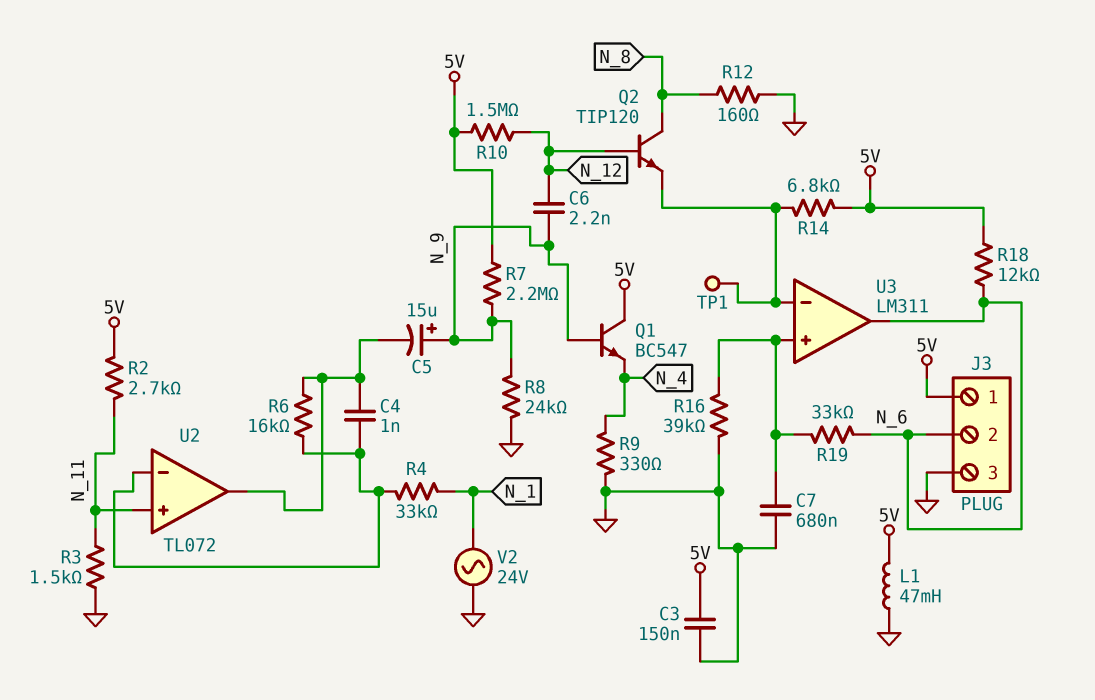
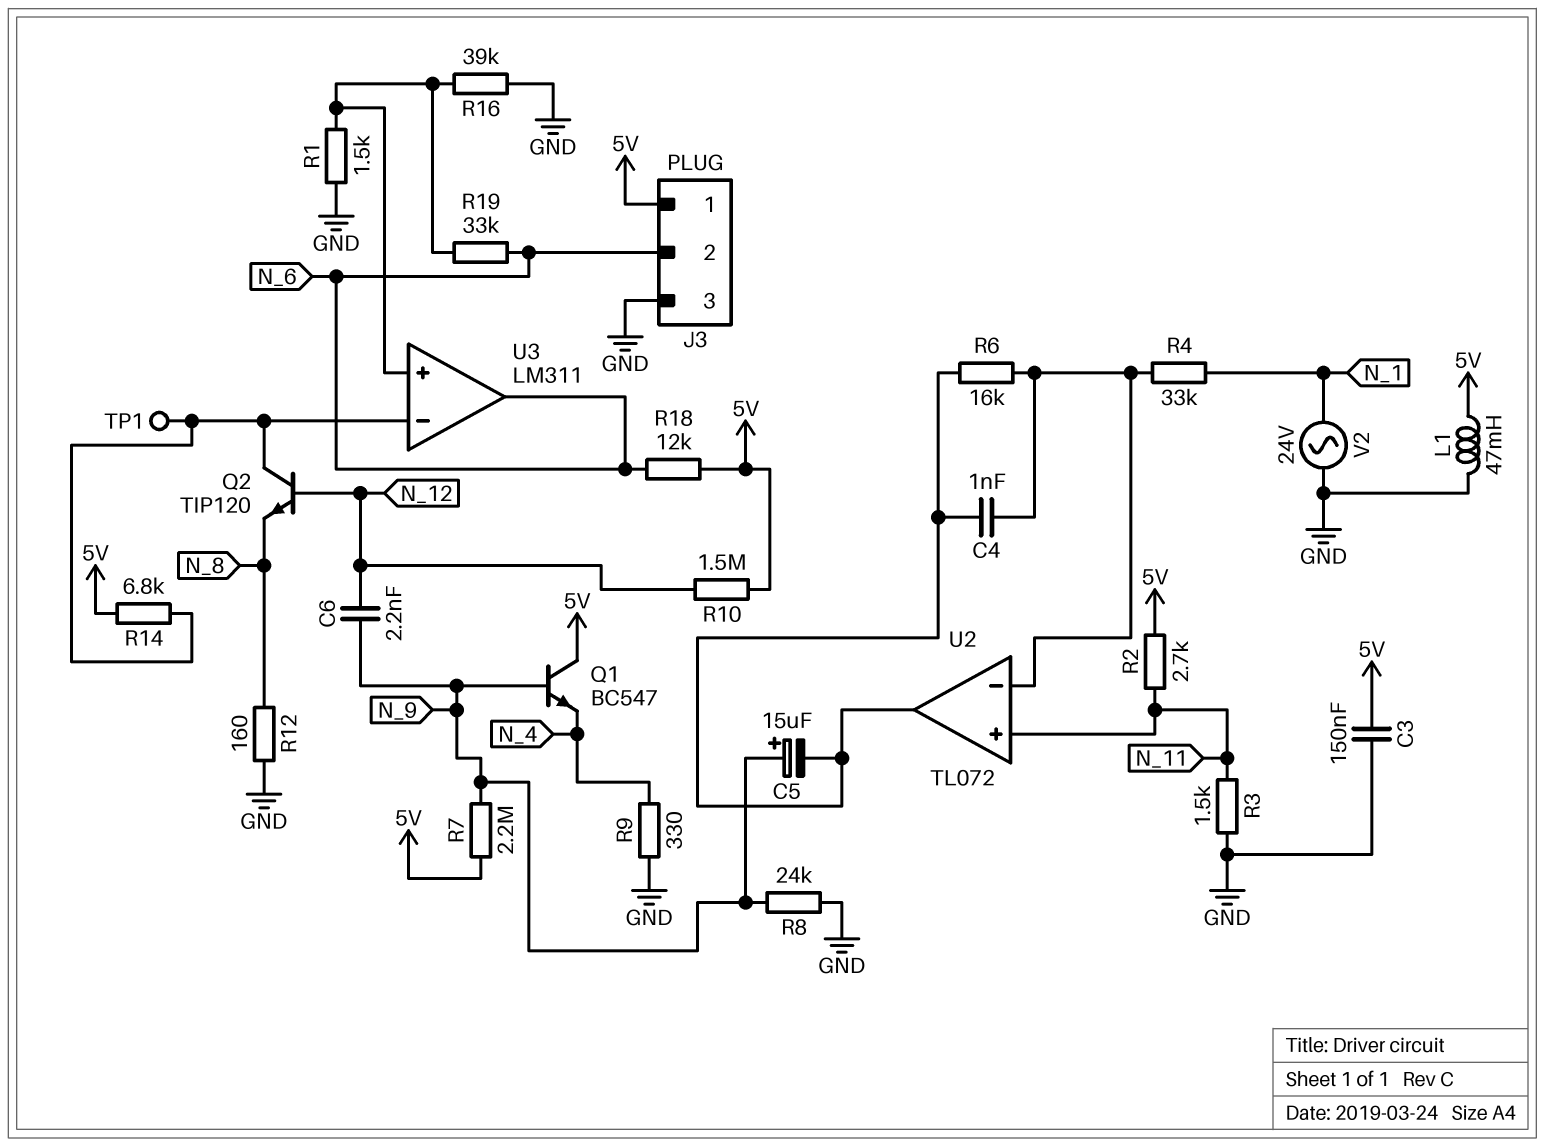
C7: 680nF (GND, U3/in+) -> none
Q2: NPN TIP120 (B N_12, C N_8, E U3/in-) -> NPN TIP120 (B N_12, C U3/in-, E N_8)
R1: none -> 1.5k (GND, U3/in+)

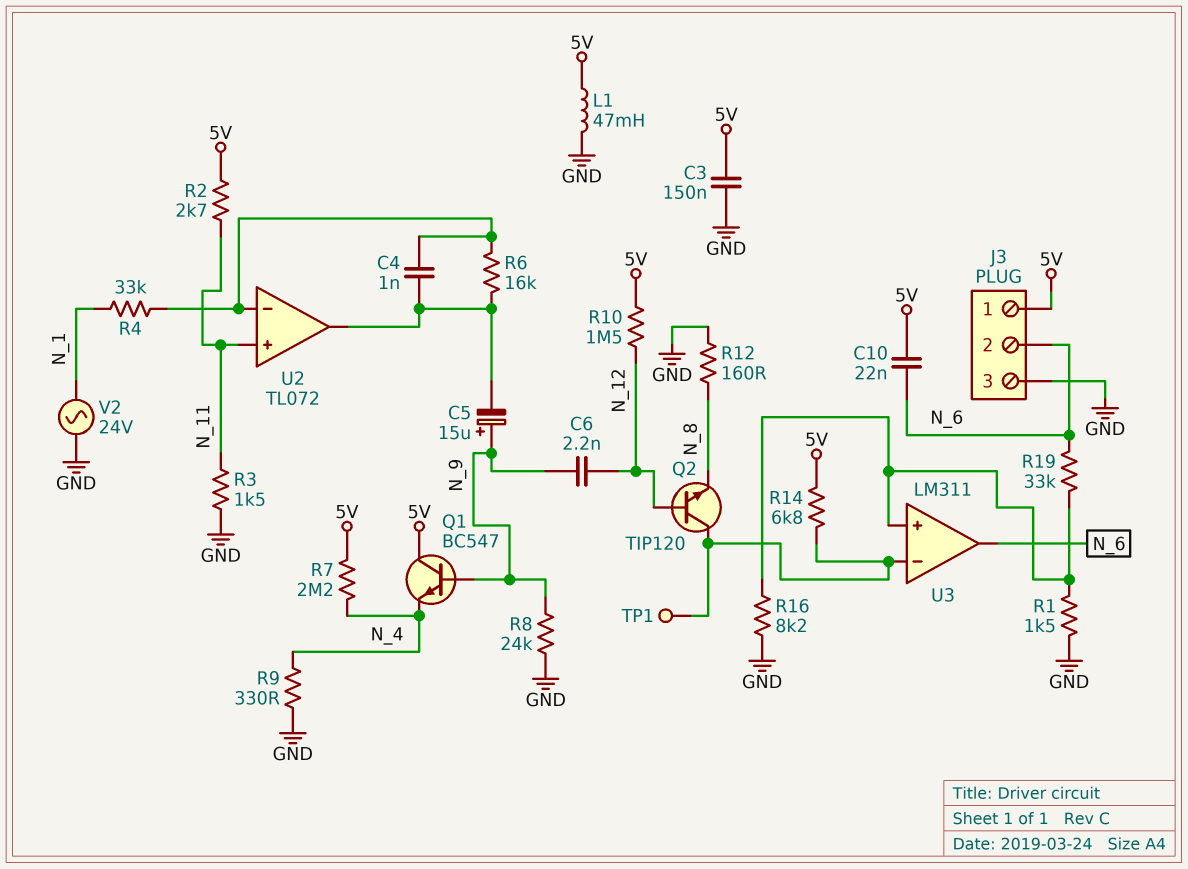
C10: none -> 22nF (5V, N_6)
R7: 2.2M (5V, N_9) -> 2.2M (5V, N_4)
R16: 39k (GND, U3/in+) -> 8.2k (GND, U3/in+)
R18: 12k (5V, N_6) -> none

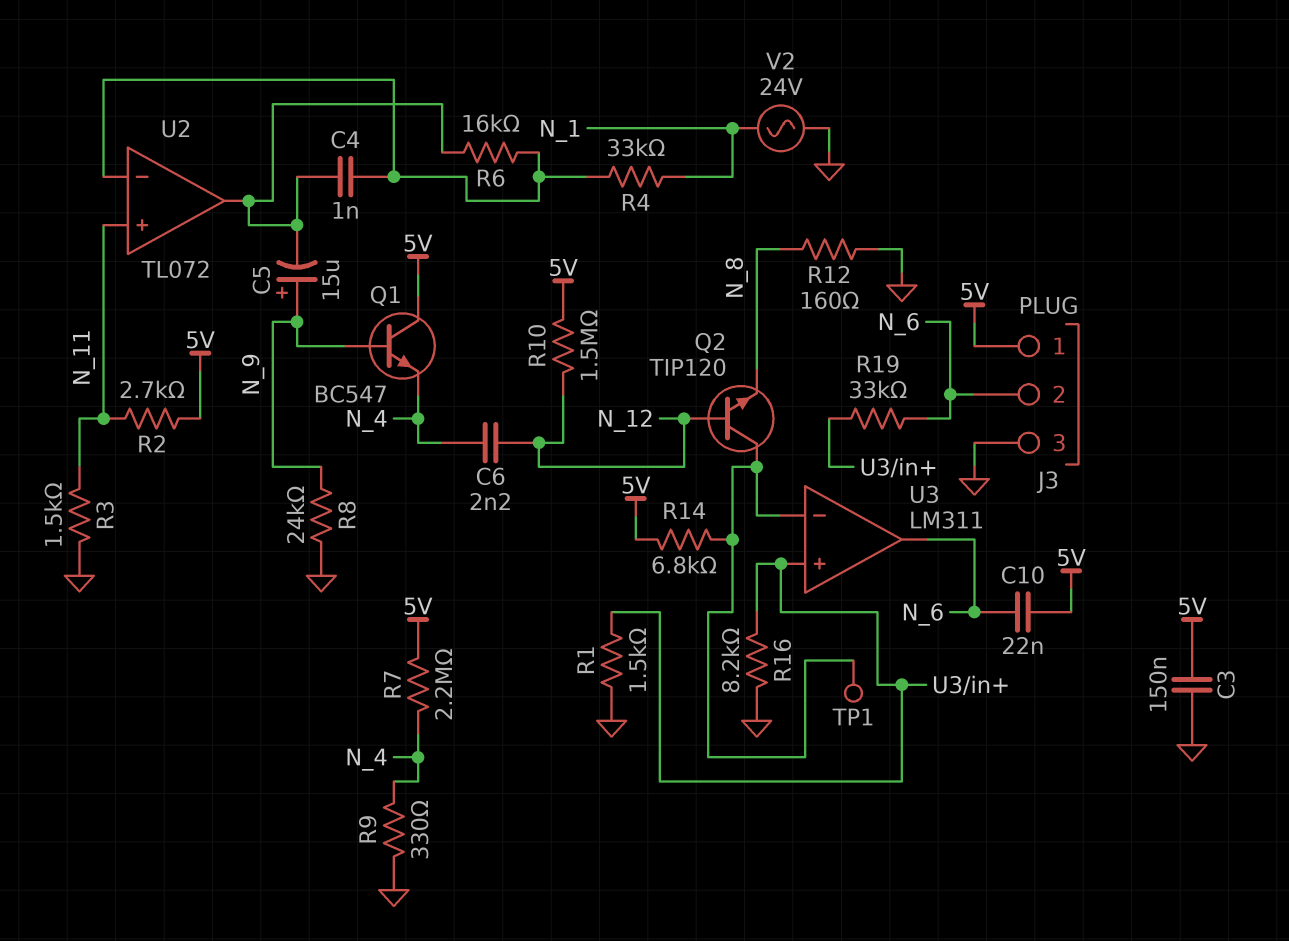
C6: 2.2nF (N_9, N_12) -> 2.2nF (N_4, N_12)
L1: 47mH (5V, GND) -> none

